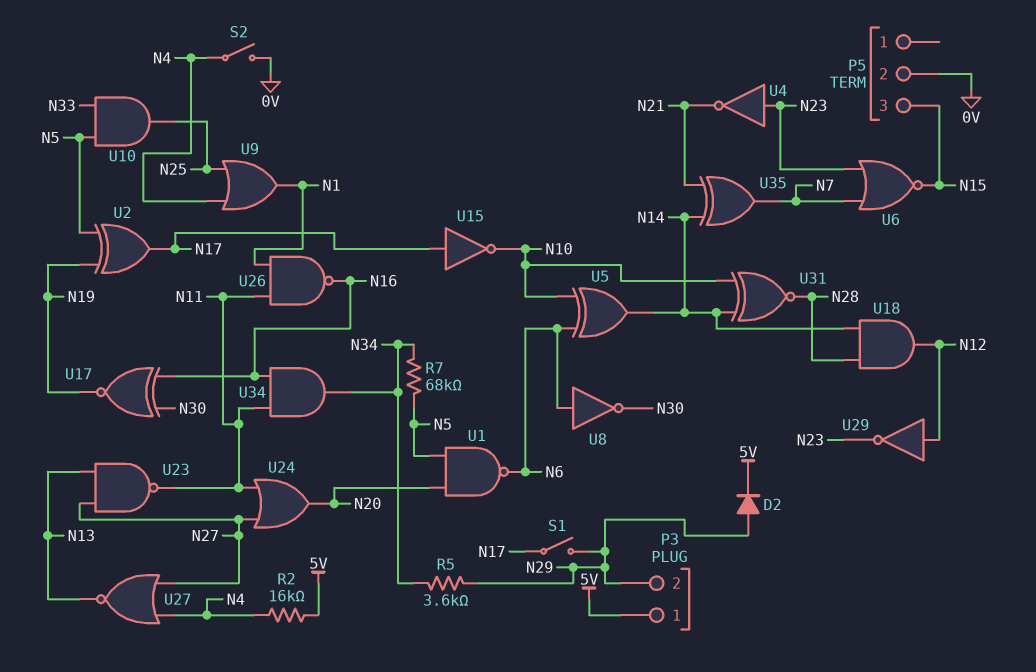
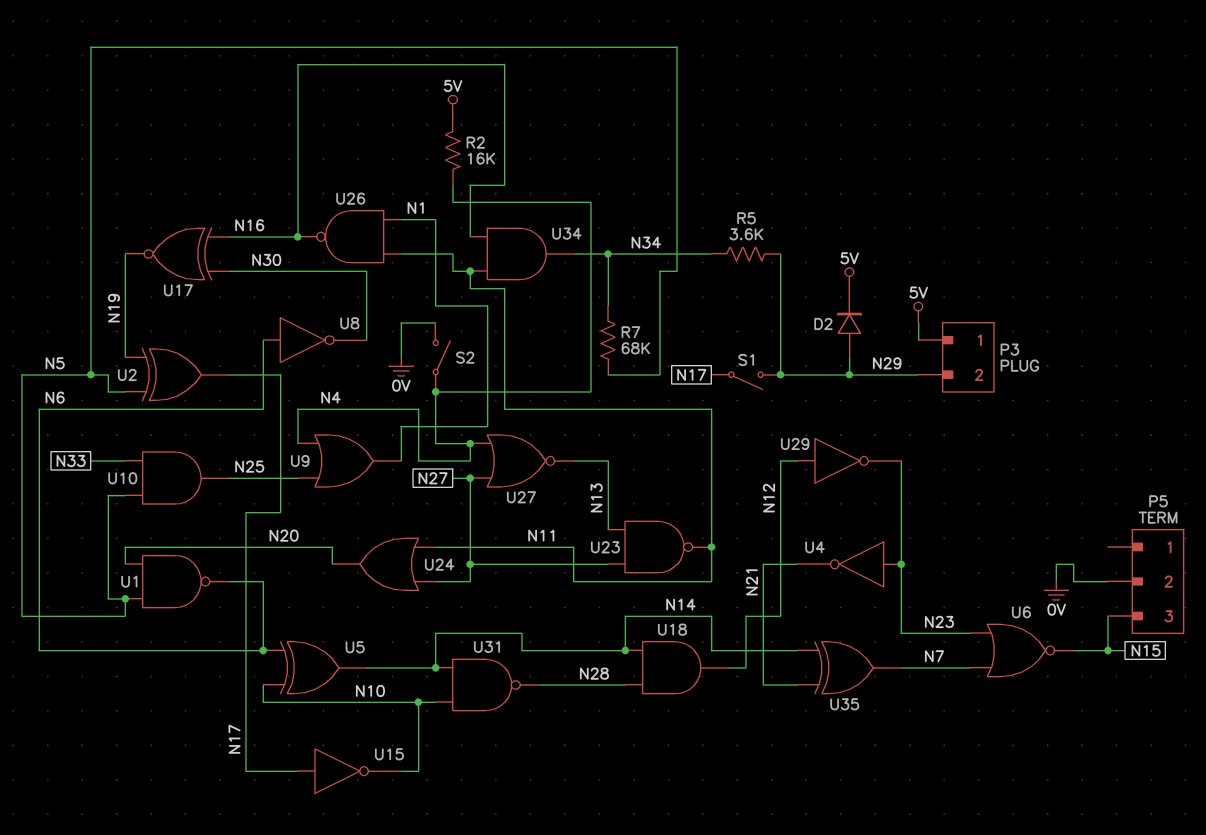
U31: XNOR (in N10, in N14, out N28) -> NAND (in N10, in N14, out N28)

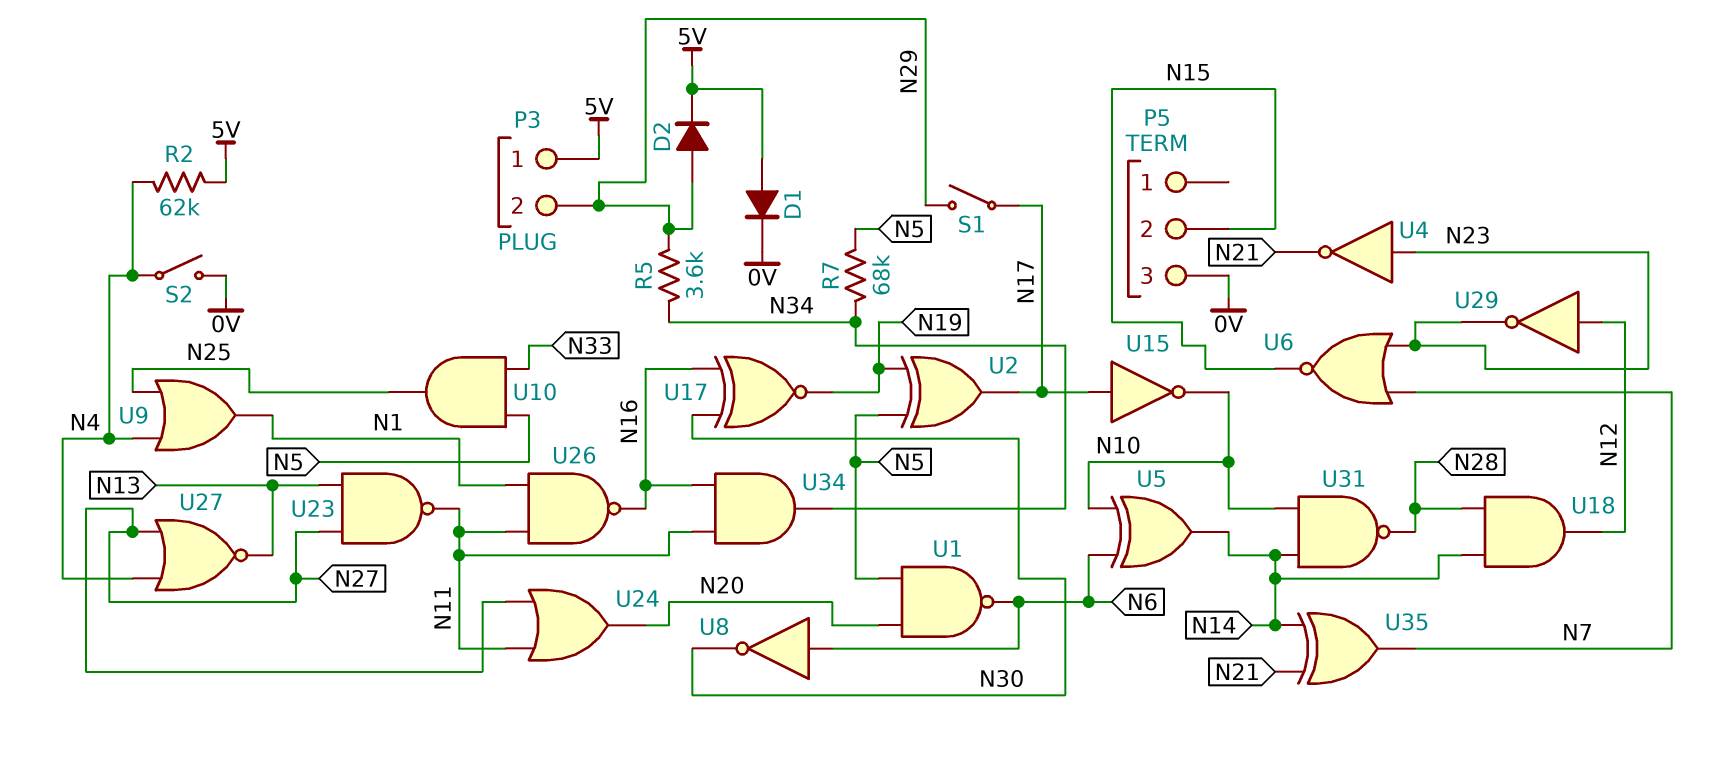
D1: none -> diode (A 5V, K 0V)
P5 pin 2: 0V -> N15
P5 pin 3: N15 -> 0V
R2: 16k (5V, N4) -> 62k (5V, N4)

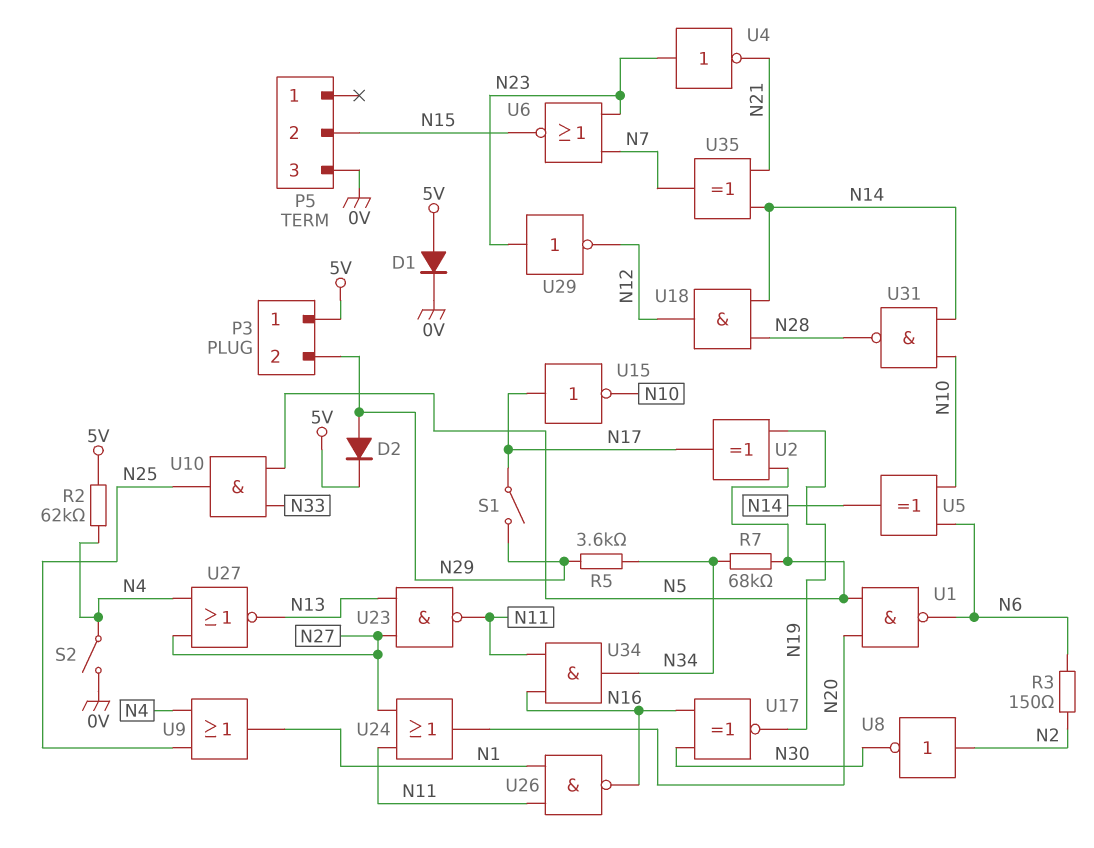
R3: none -> 150 (N2, N6)
U8: NOT (in N6, out N30) -> NOT (in N2, out N30)
U29: NOT (in N12, out N23) -> NOT (in N23, out N12)

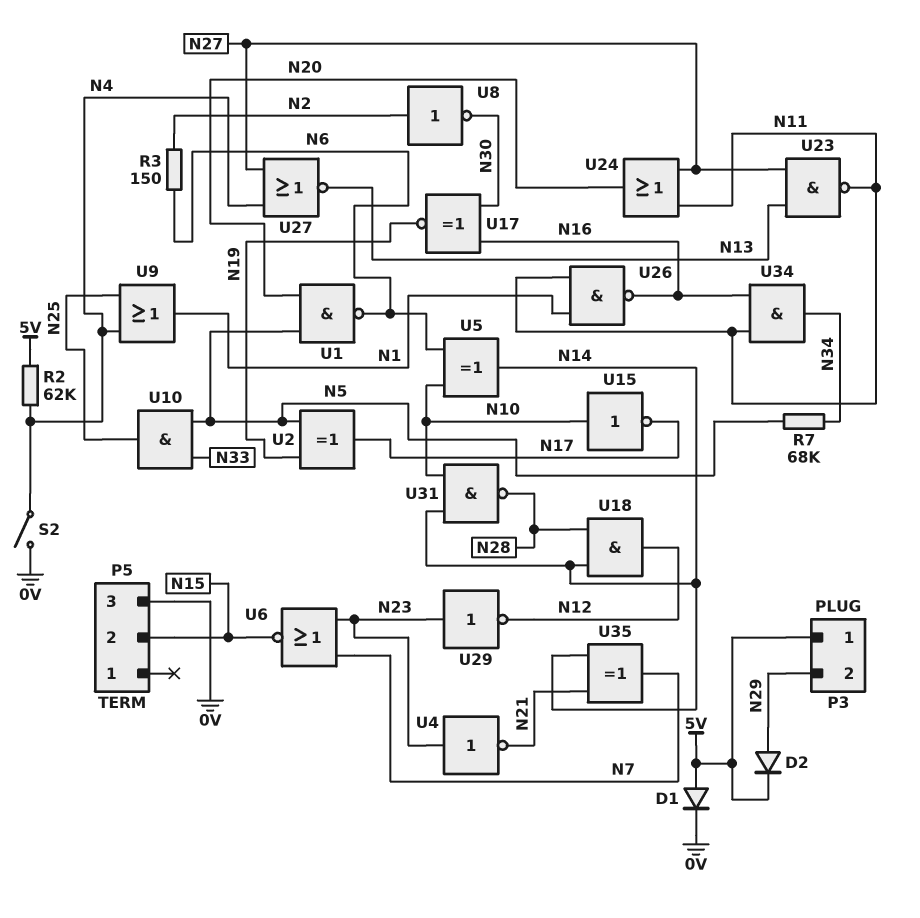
R5: 3.6k (N29, N34) -> none
S1: switch (N17, N29) -> none
U15: NOT (in N17, out N10) -> NOT (in N10, out N17)

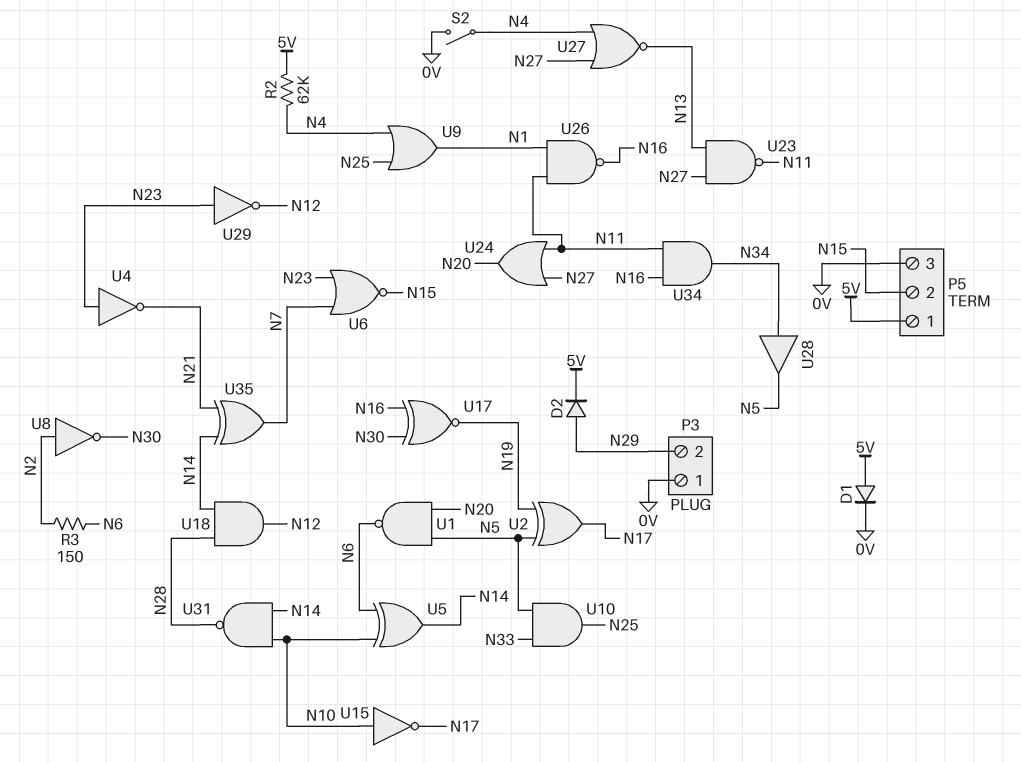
P3 pin 1: 5V -> 0V
P5 pin 1: none -> 5V
R7: 68k (N5, N34) -> none
U28: none -> buffer (in N34, out N5)

